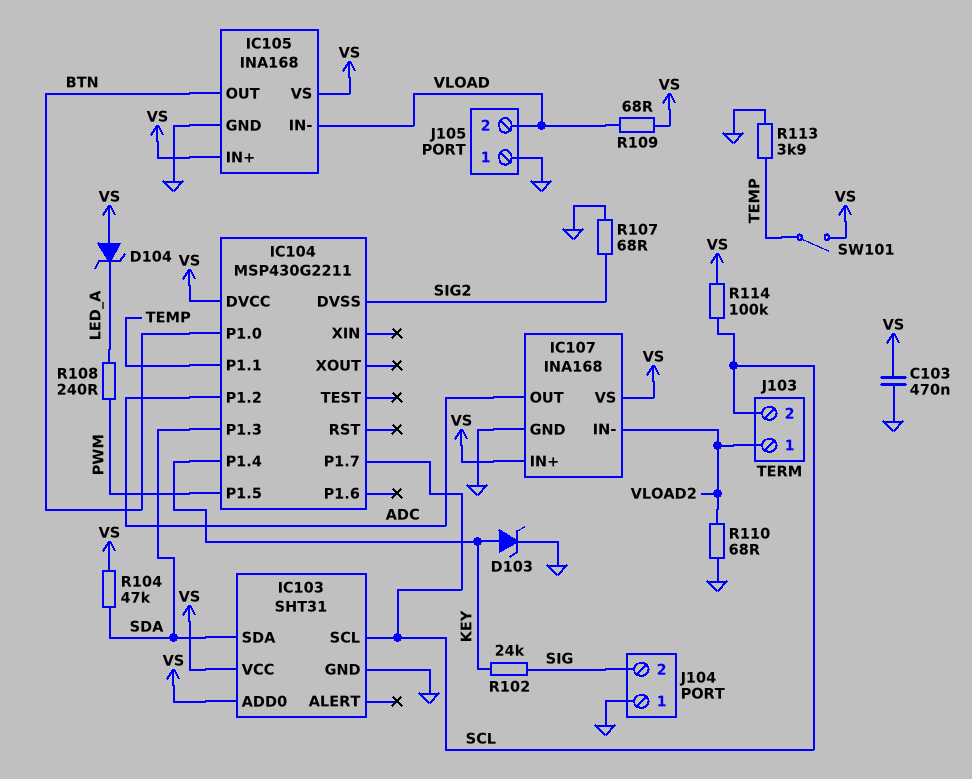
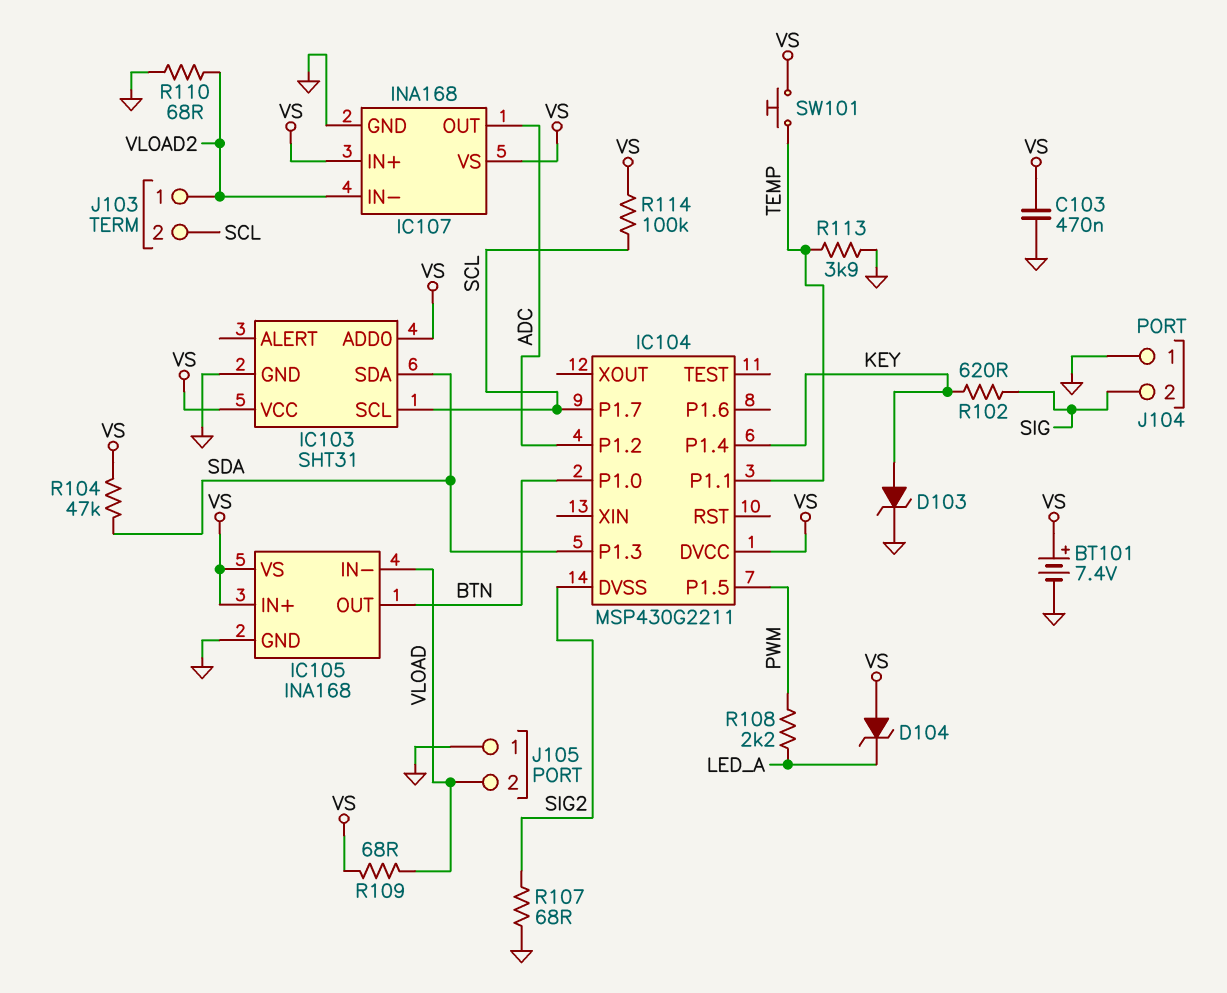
BT101: none -> 7.4V (plus VS, minus GND)
R102: 24k (KEY, SIG) -> 620 (KEY, SIG)
R108: 240 (LED_A, PWM) -> 2.2k (LED_A, PWM)
SW101: switch (TEMP, VS) -> button (TEMP, VS)

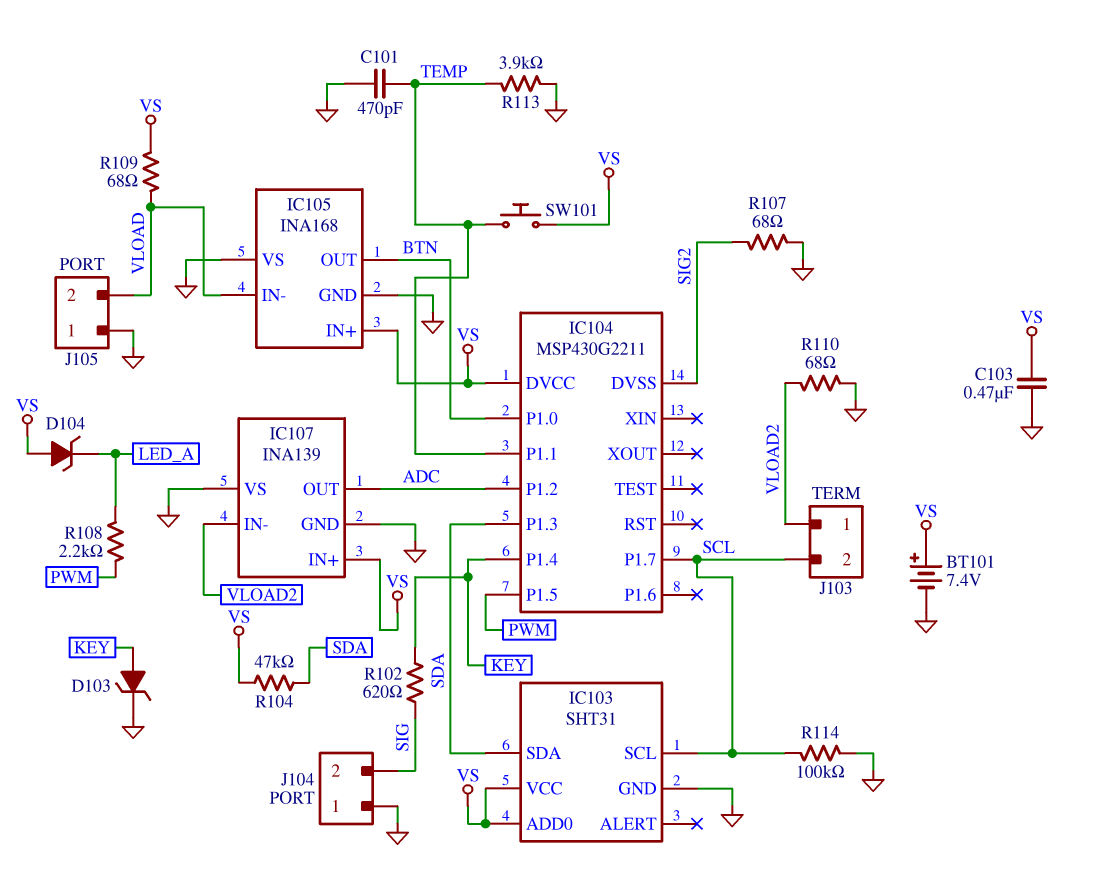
C101: none -> 470pF (GND, TEMP)
IC105 pin VS: VS -> GND
IC107: INA168 -> INA139
IC107 pin VS: VS -> GND
R114: 100k (SCL, VS) -> 100k (GND, SCL)

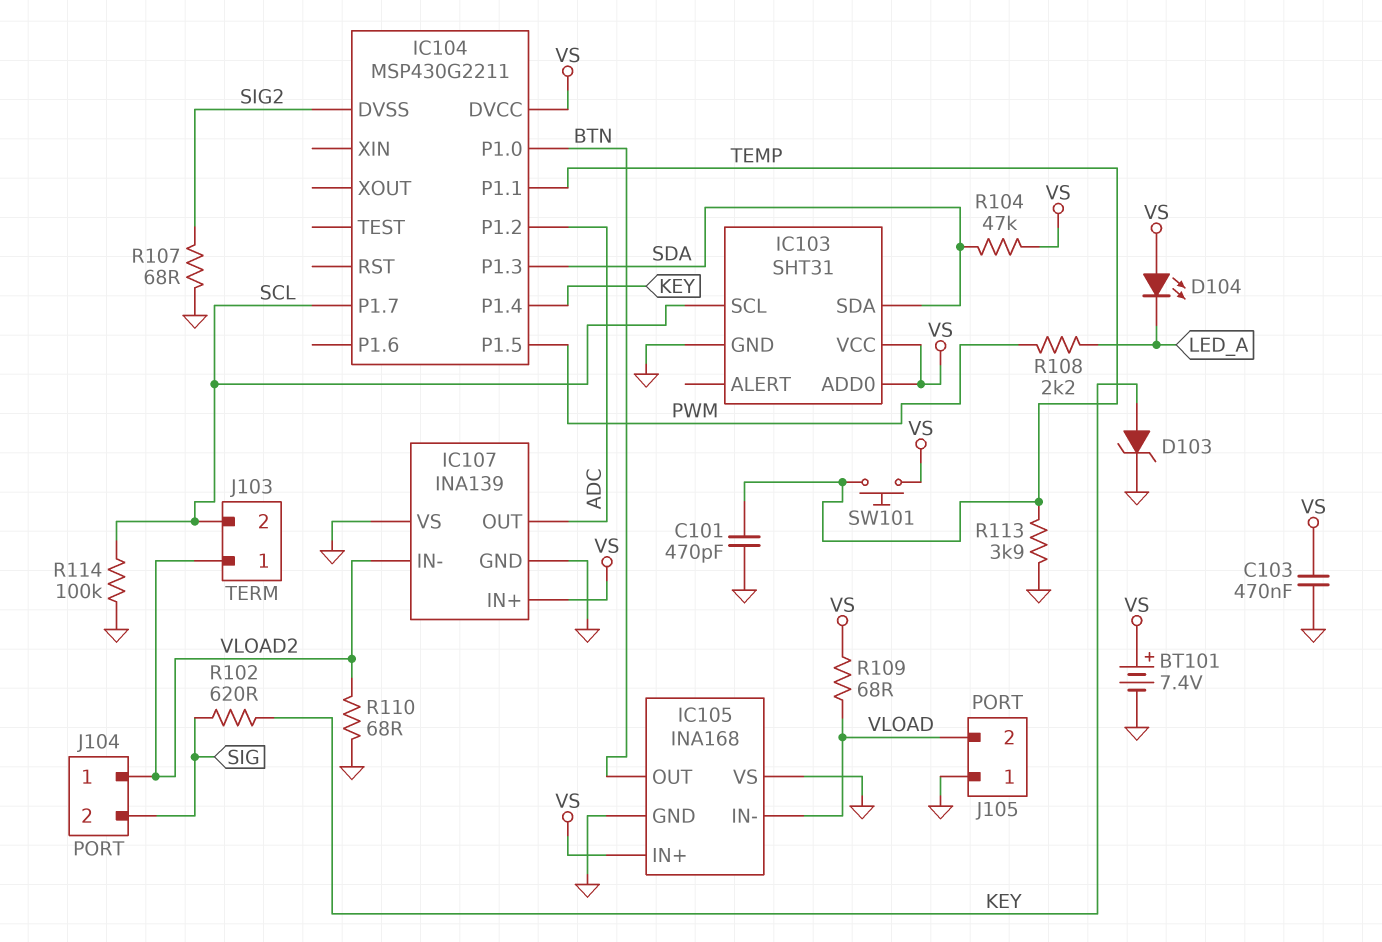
D104: zener (A VS, K LED_A) -> LED (A VS, K LED_A)
J104 pin 1: GND -> VLOAD2

